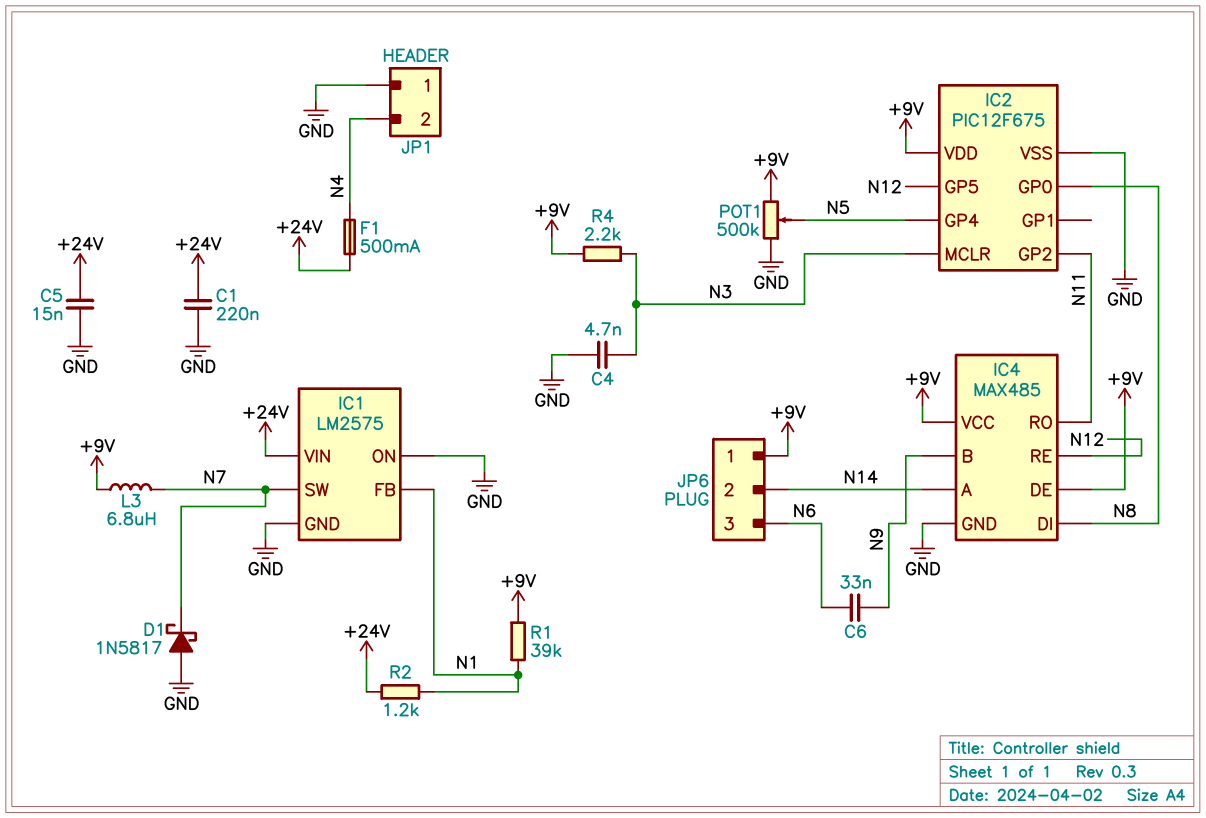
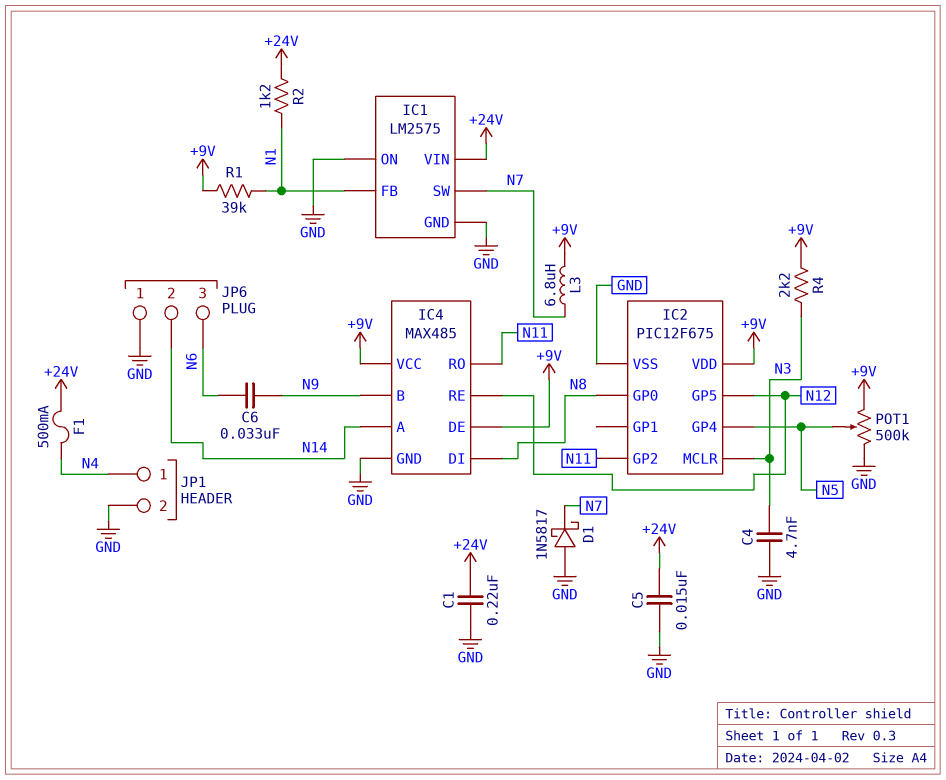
JP1 pin 1: GND -> N4
JP1 pin 2: N4 -> GND
JP6 pin 1: +9V -> GND

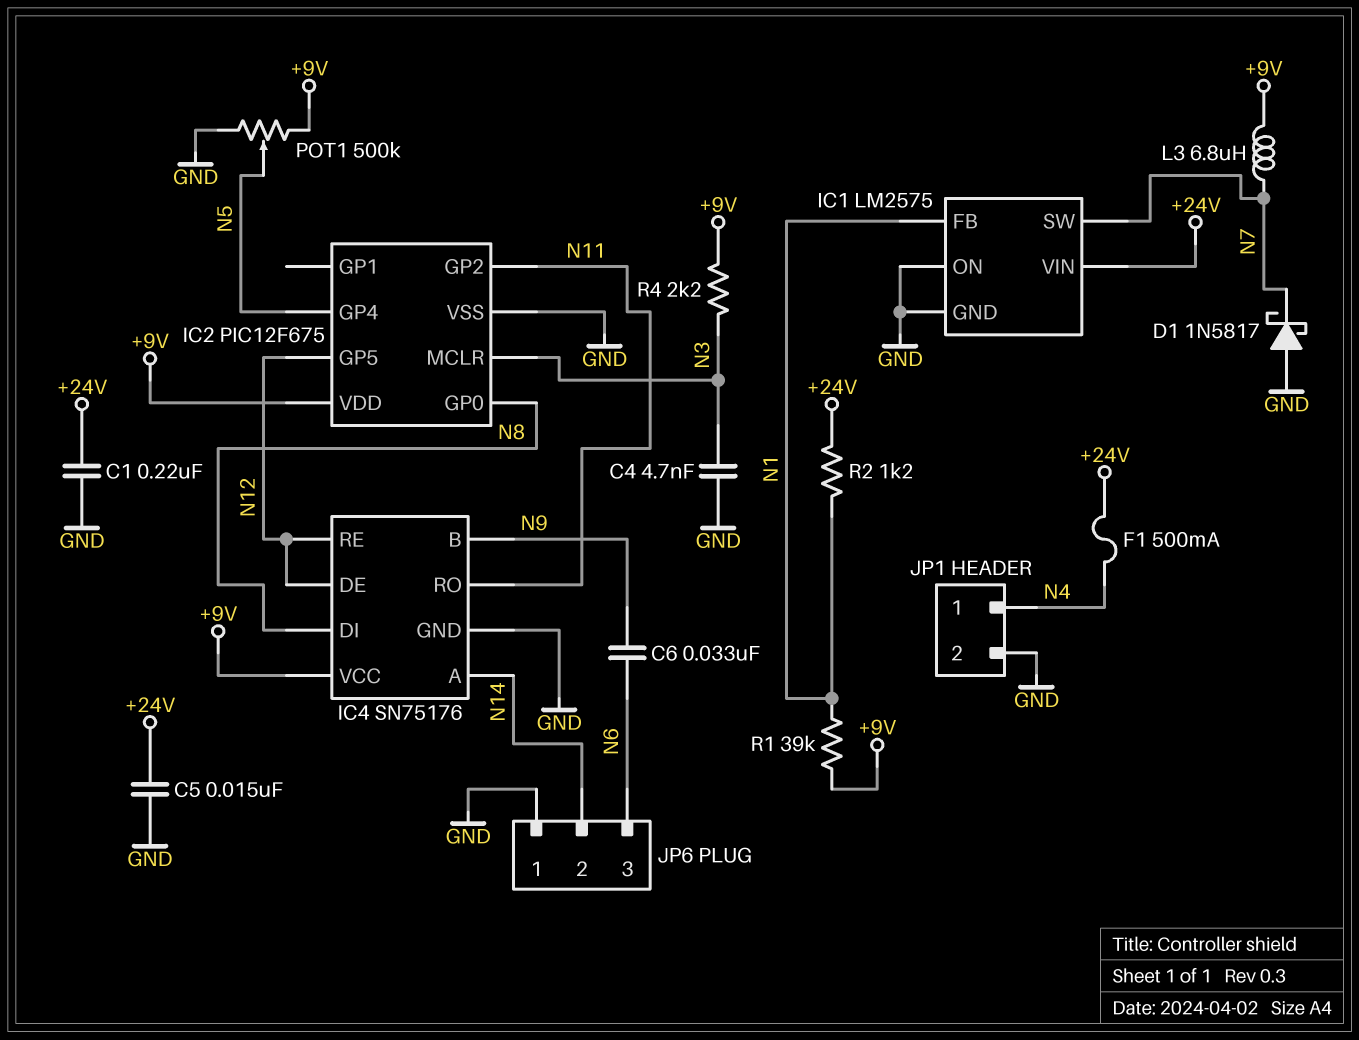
IC4: MAX485 -> SN75176
IC4 pin DE: +9V -> N12

